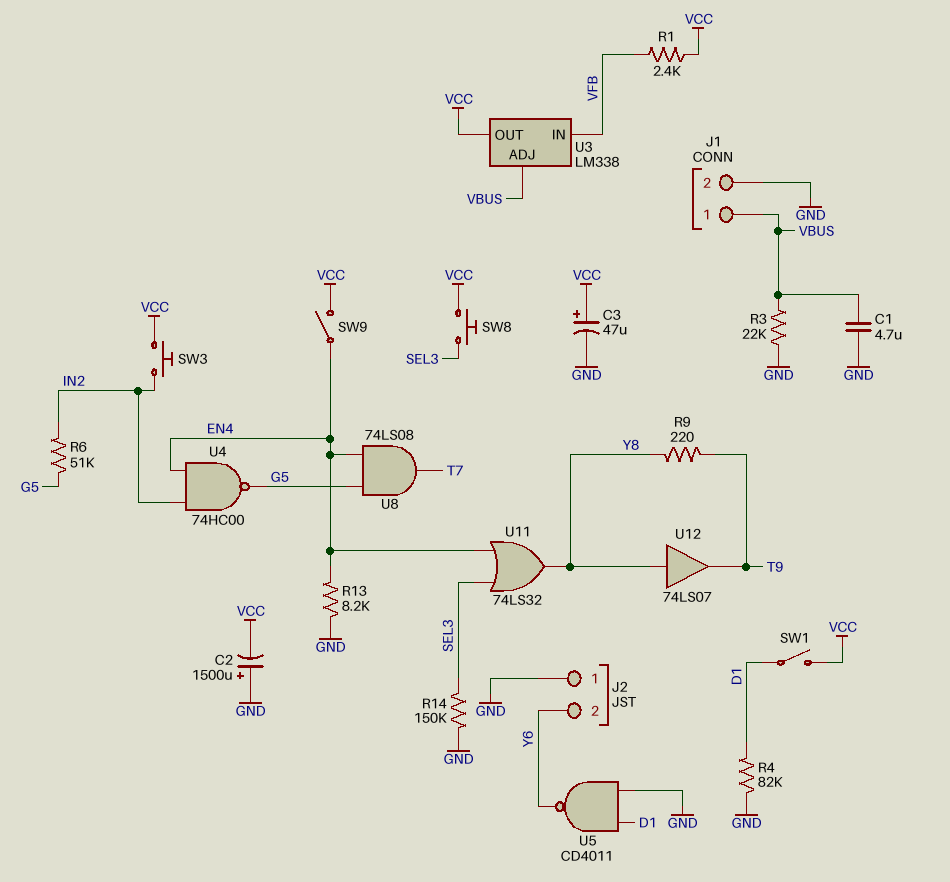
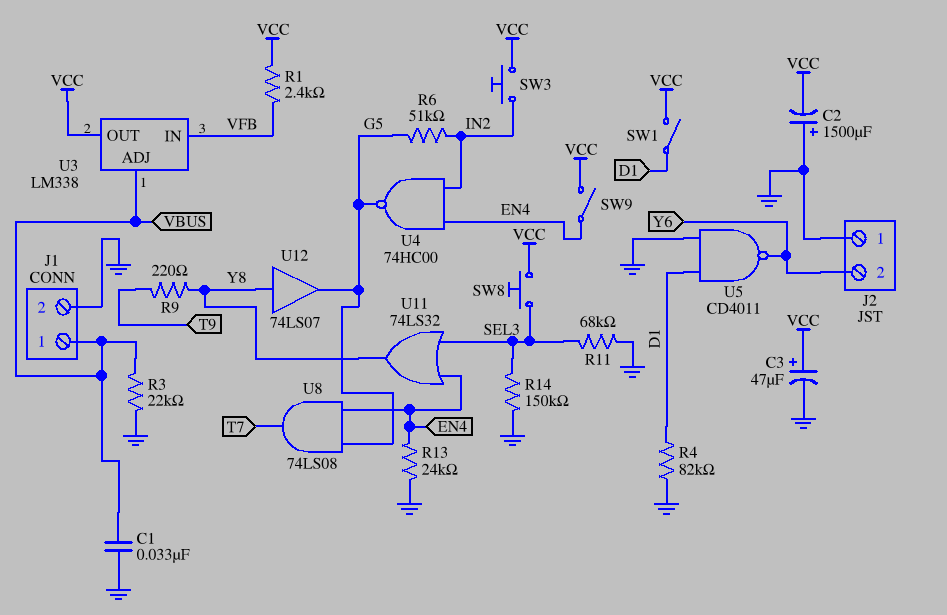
C1: 4.7uF (GND, VBUS) -> 33nF (GND, VBUS)
R11: none -> 68k (GND, SEL3)
R13: 8.2k (EN4, GND) -> 24k (EN4, GND)
U12: buffer 74LS07 (in Y8, out T9) -> buffer 74LS07 (in Y8, out G5)

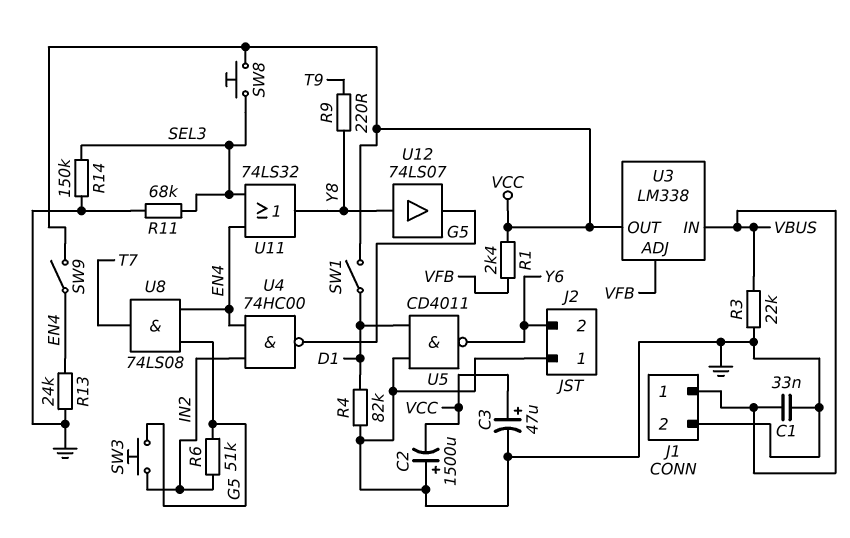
SW3: button (IN2, VCC) -> button (G5, IN2)
U3 pin ADJ: VBUS -> VFB
U3 pin IN: VFB -> VBUS

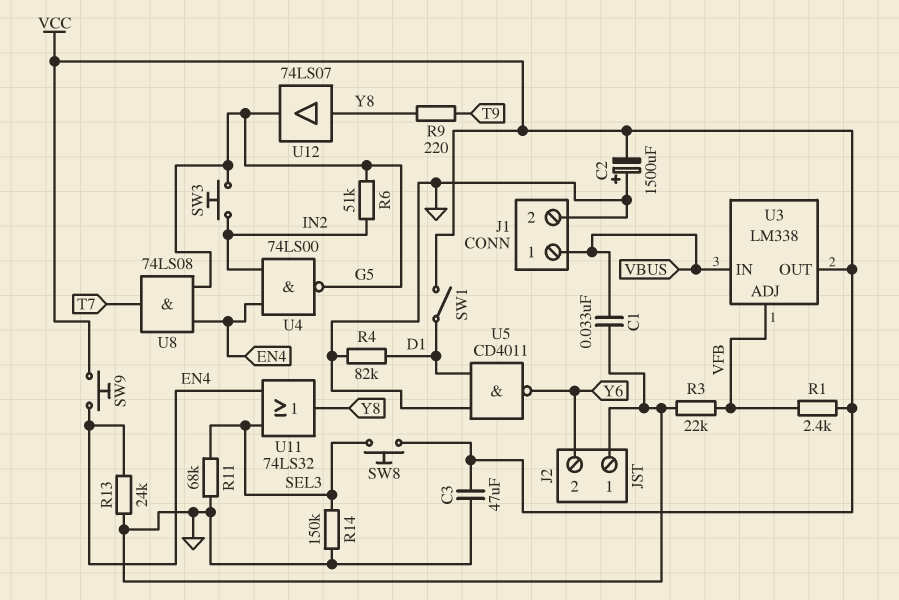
C3: 47uF (plus VCC, minus GND) -> 47uF (GND, VCC)
R3: 22k (GND, VBUS) -> 22k (GND, VFB)
SW9: switch (EN4, VCC) -> button (EN4, VCC)
U4: NAND 74HC00 (in EN4, in IN2, out G5) -> NAND 74LS00 (in EN4, in IN2, out G5)

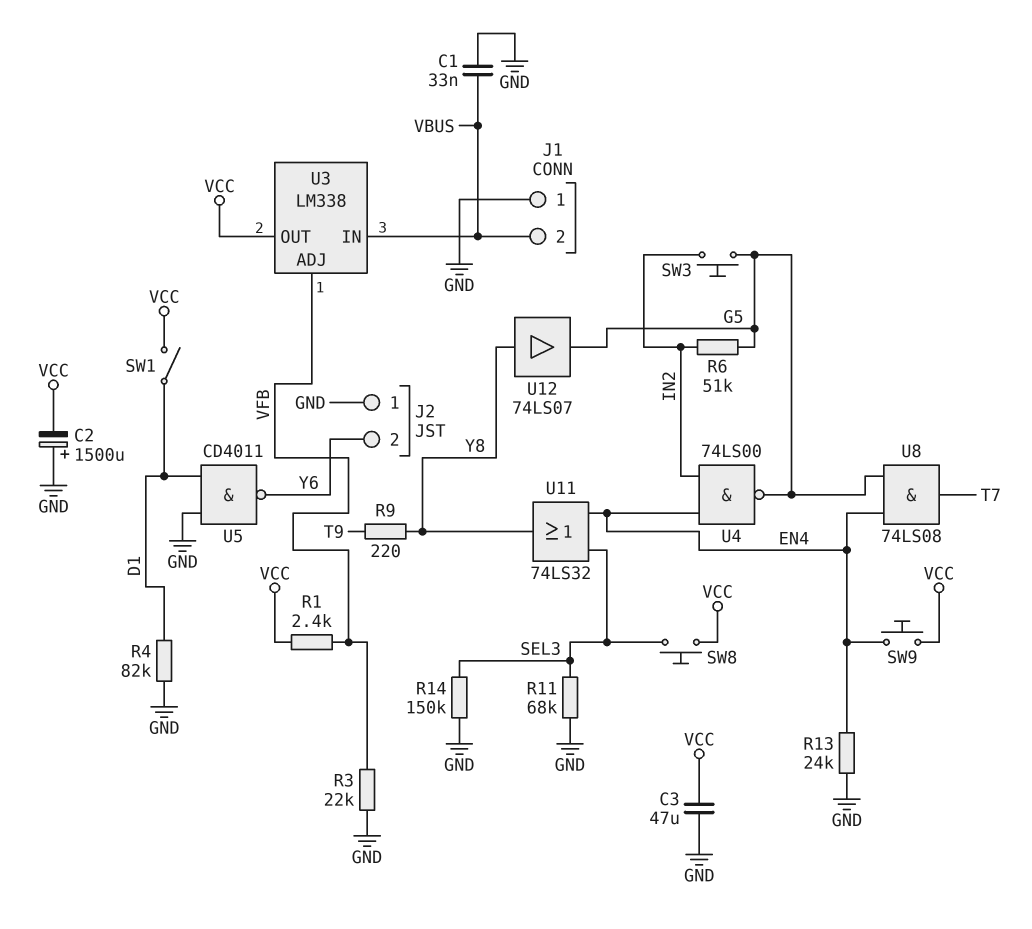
J1 pin 1: VBUS -> GND
J1 pin 2: GND -> VBUS

